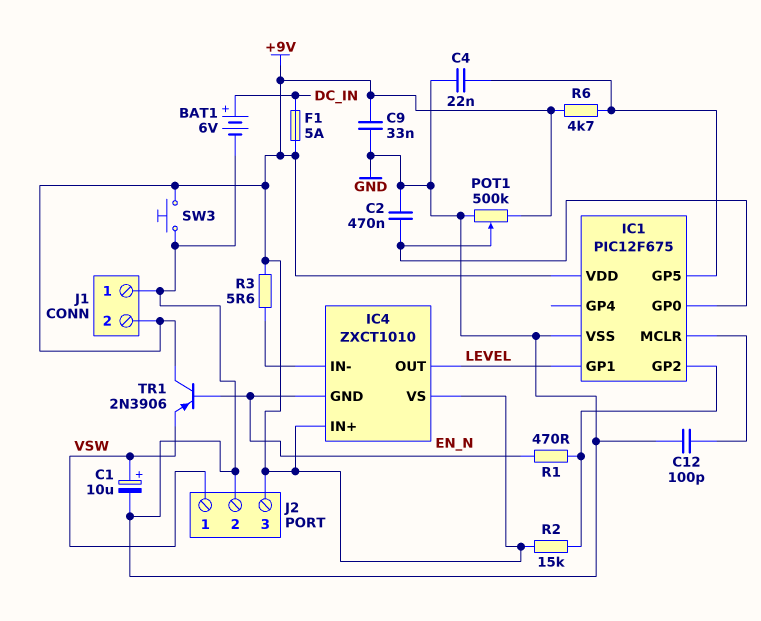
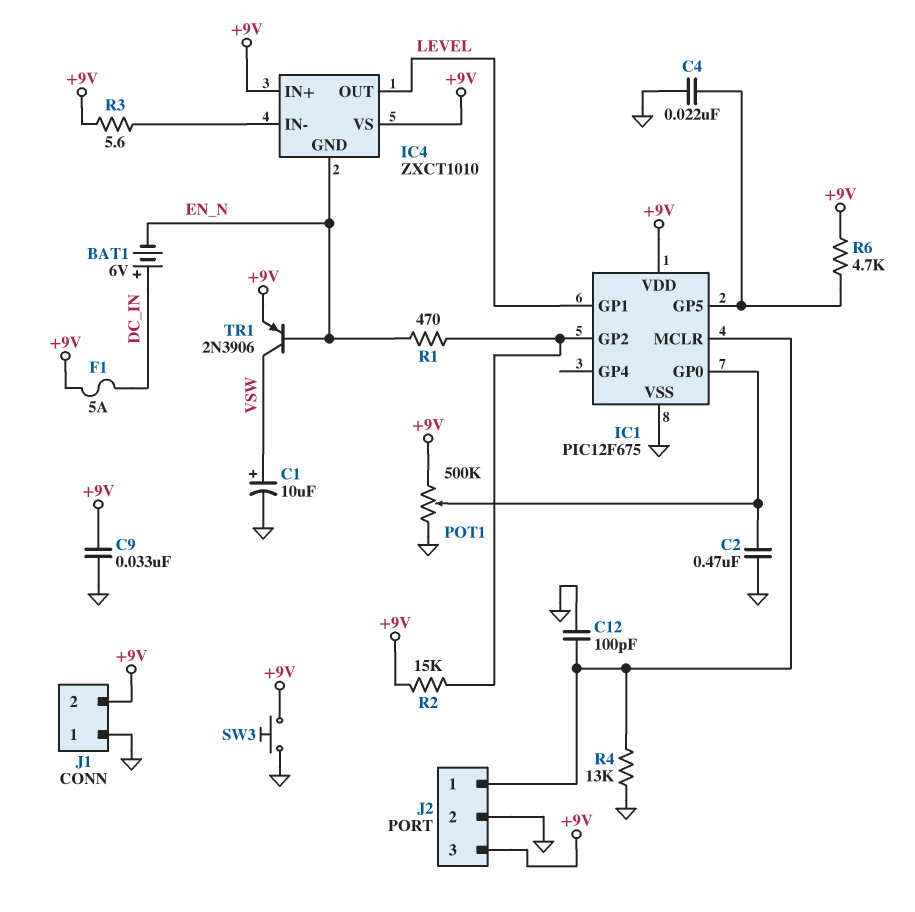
BAT1: 6V (plus DC_IN, minus GND) -> 6V (plus DC_IN, minus EN_N)
J2 pin 1: VSW -> IC1/MCLR
R4: none -> 13k (GND, IC1/MCLR)
TR1: PNP 2N3906 (B EN_N, C +9V, E VSW) -> PNP 2N3906 (B EN_N, C VSW, E +9V)

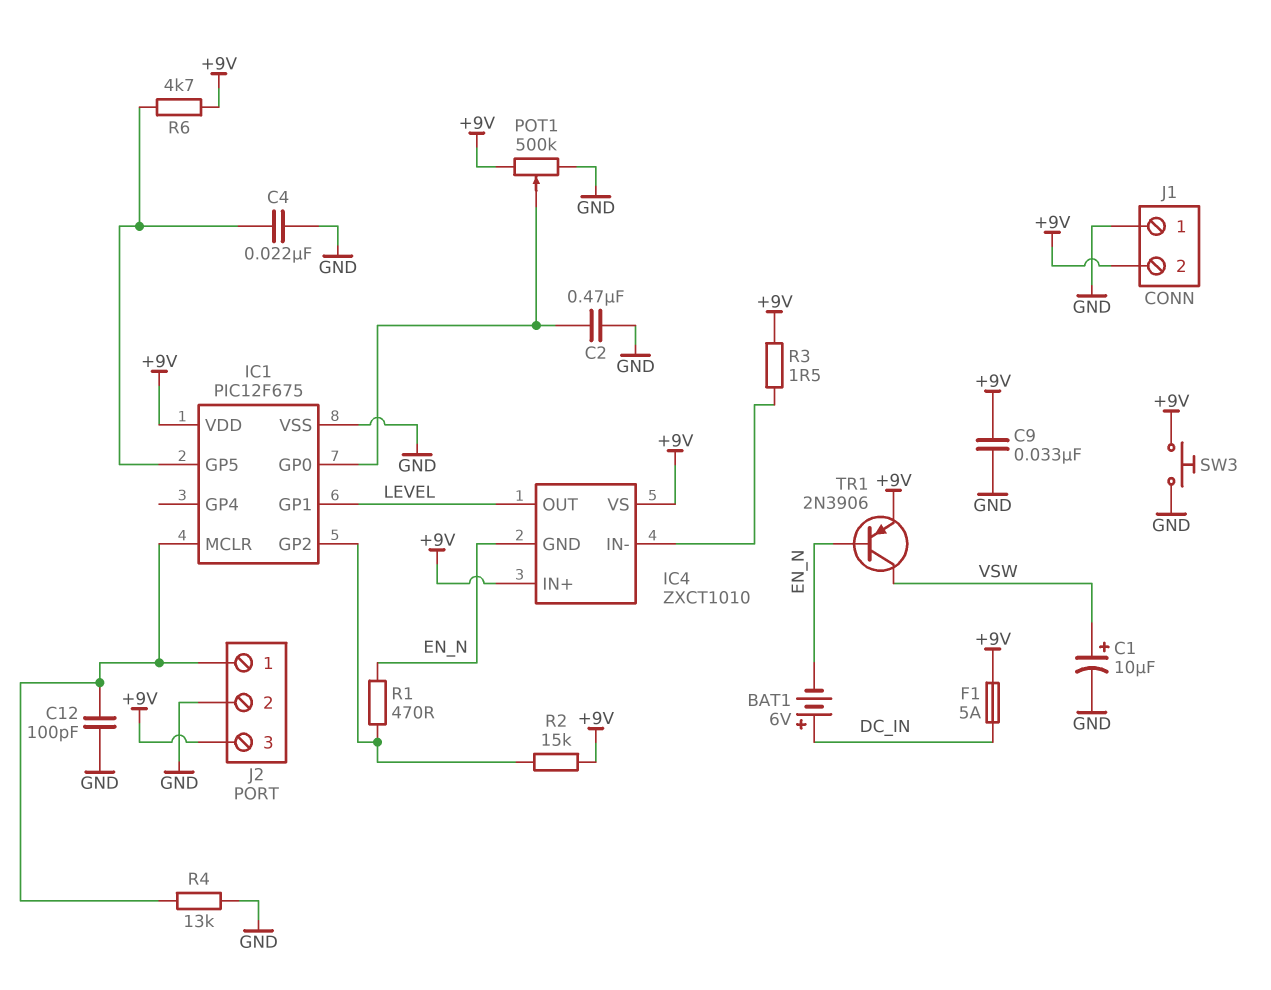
R3: 5.6 (+9V, IC4/IN-) -> 1.5 (+9V, IC4/IN-)

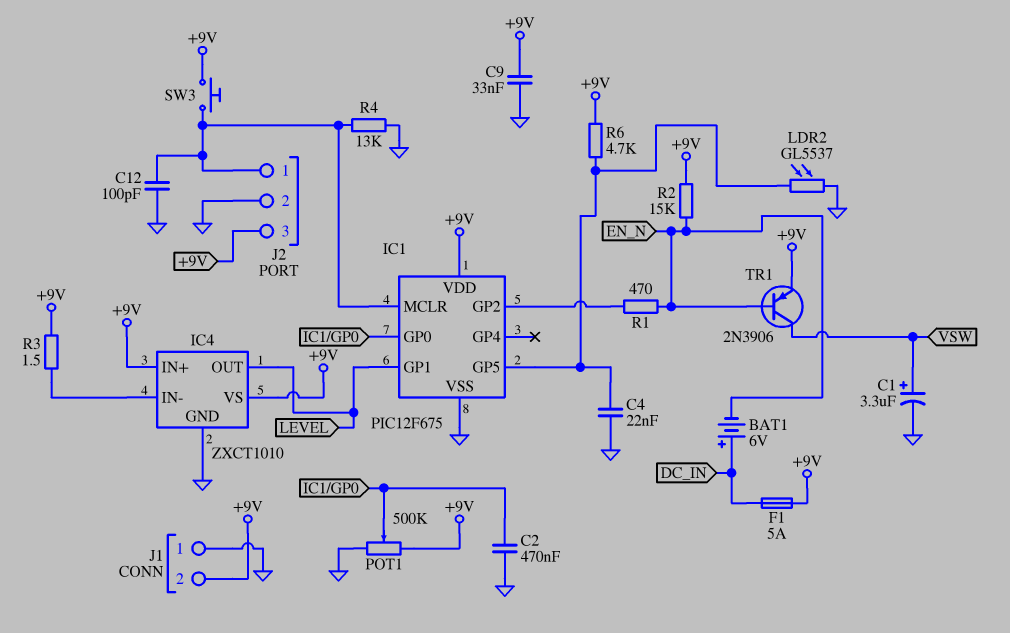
C1: 10uF (plus VSW, minus GND) -> 3.3uF (plus VSW, minus GND)
IC4 pin GND: EN_N -> GND
LDR2: none -> GL5537 (GND, IC1/GP5)
R2: 15k (+9V, IC1/GP2) -> 15k (+9V, EN_N)
SW3: button (+9V, GND) -> button (+9V, IC1/MCLR)

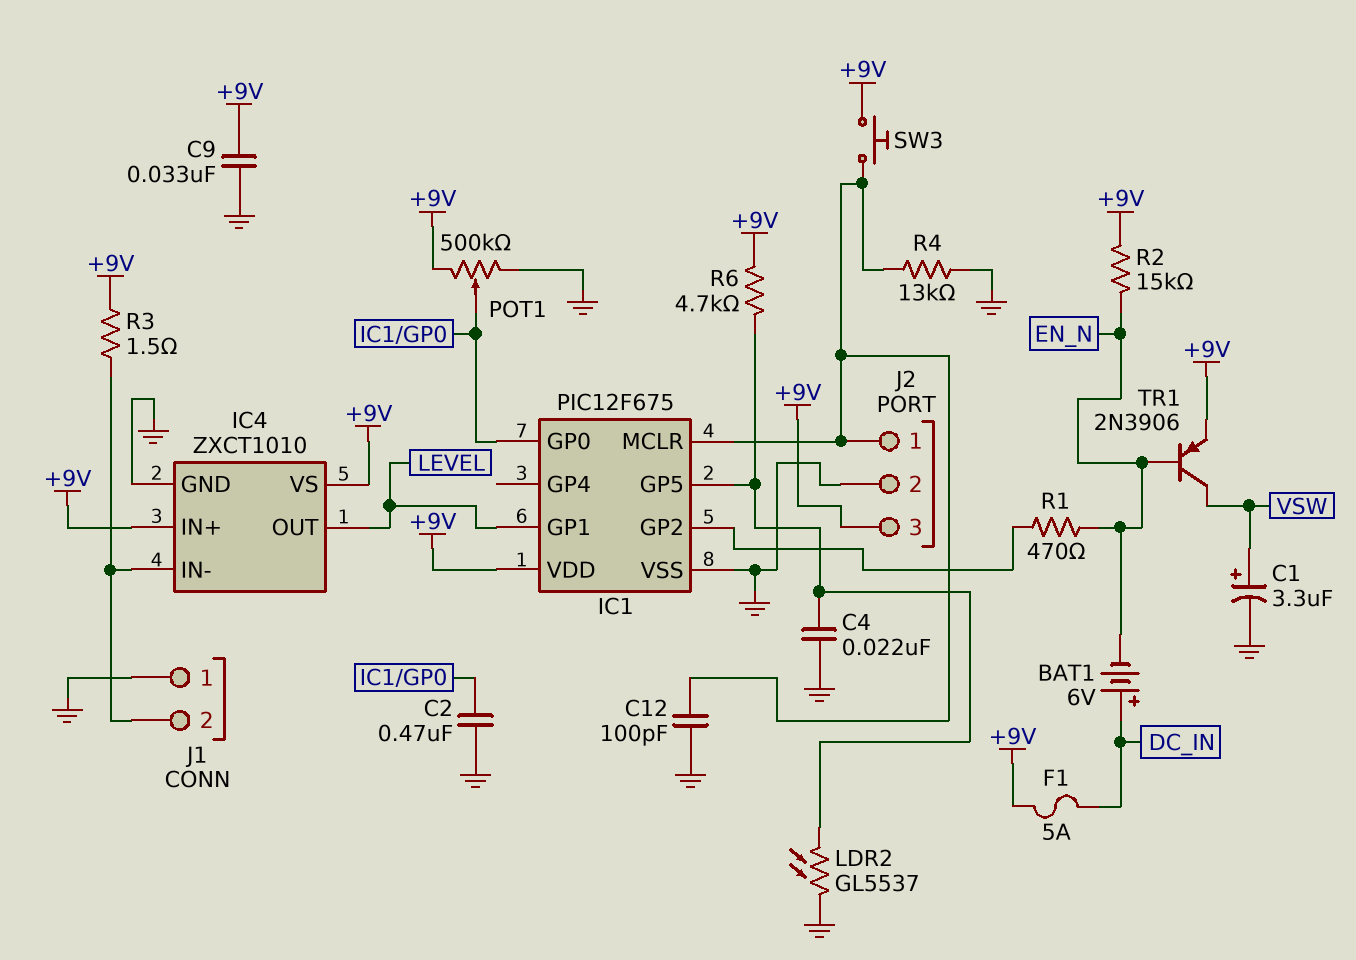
J1 pin 2: +9V -> IC4/IN-

